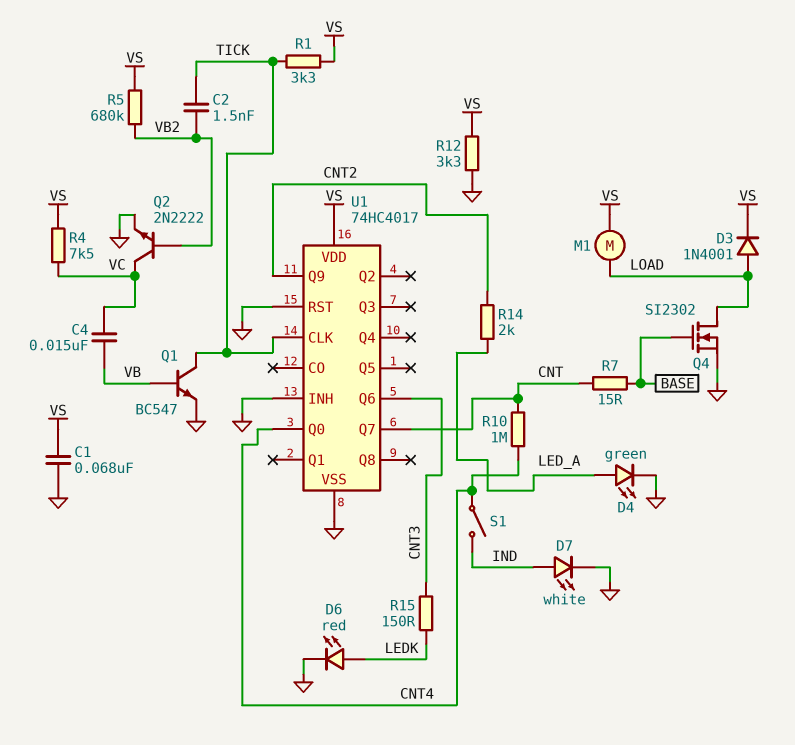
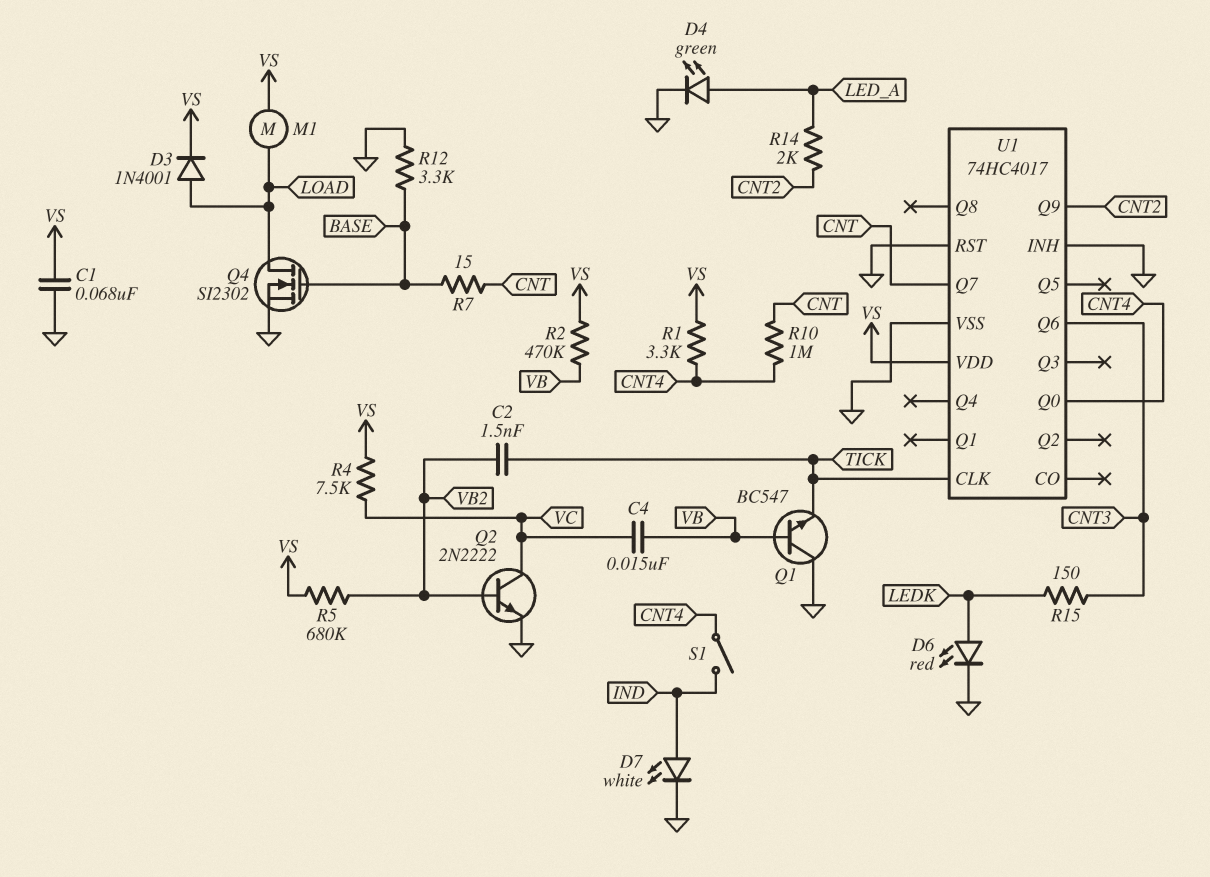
Q1: NPN BC547 (B VB, C TICK, E GND) -> NPN BC547 (B VB, C GND, E TICK)
R1: 3.3k (TICK, VS) -> 3.3k (CNT4, VS)
R2: none -> 470k (VB, VS)
R12: 3.3k (GND, VS) -> 3.3k (BASE, GND)

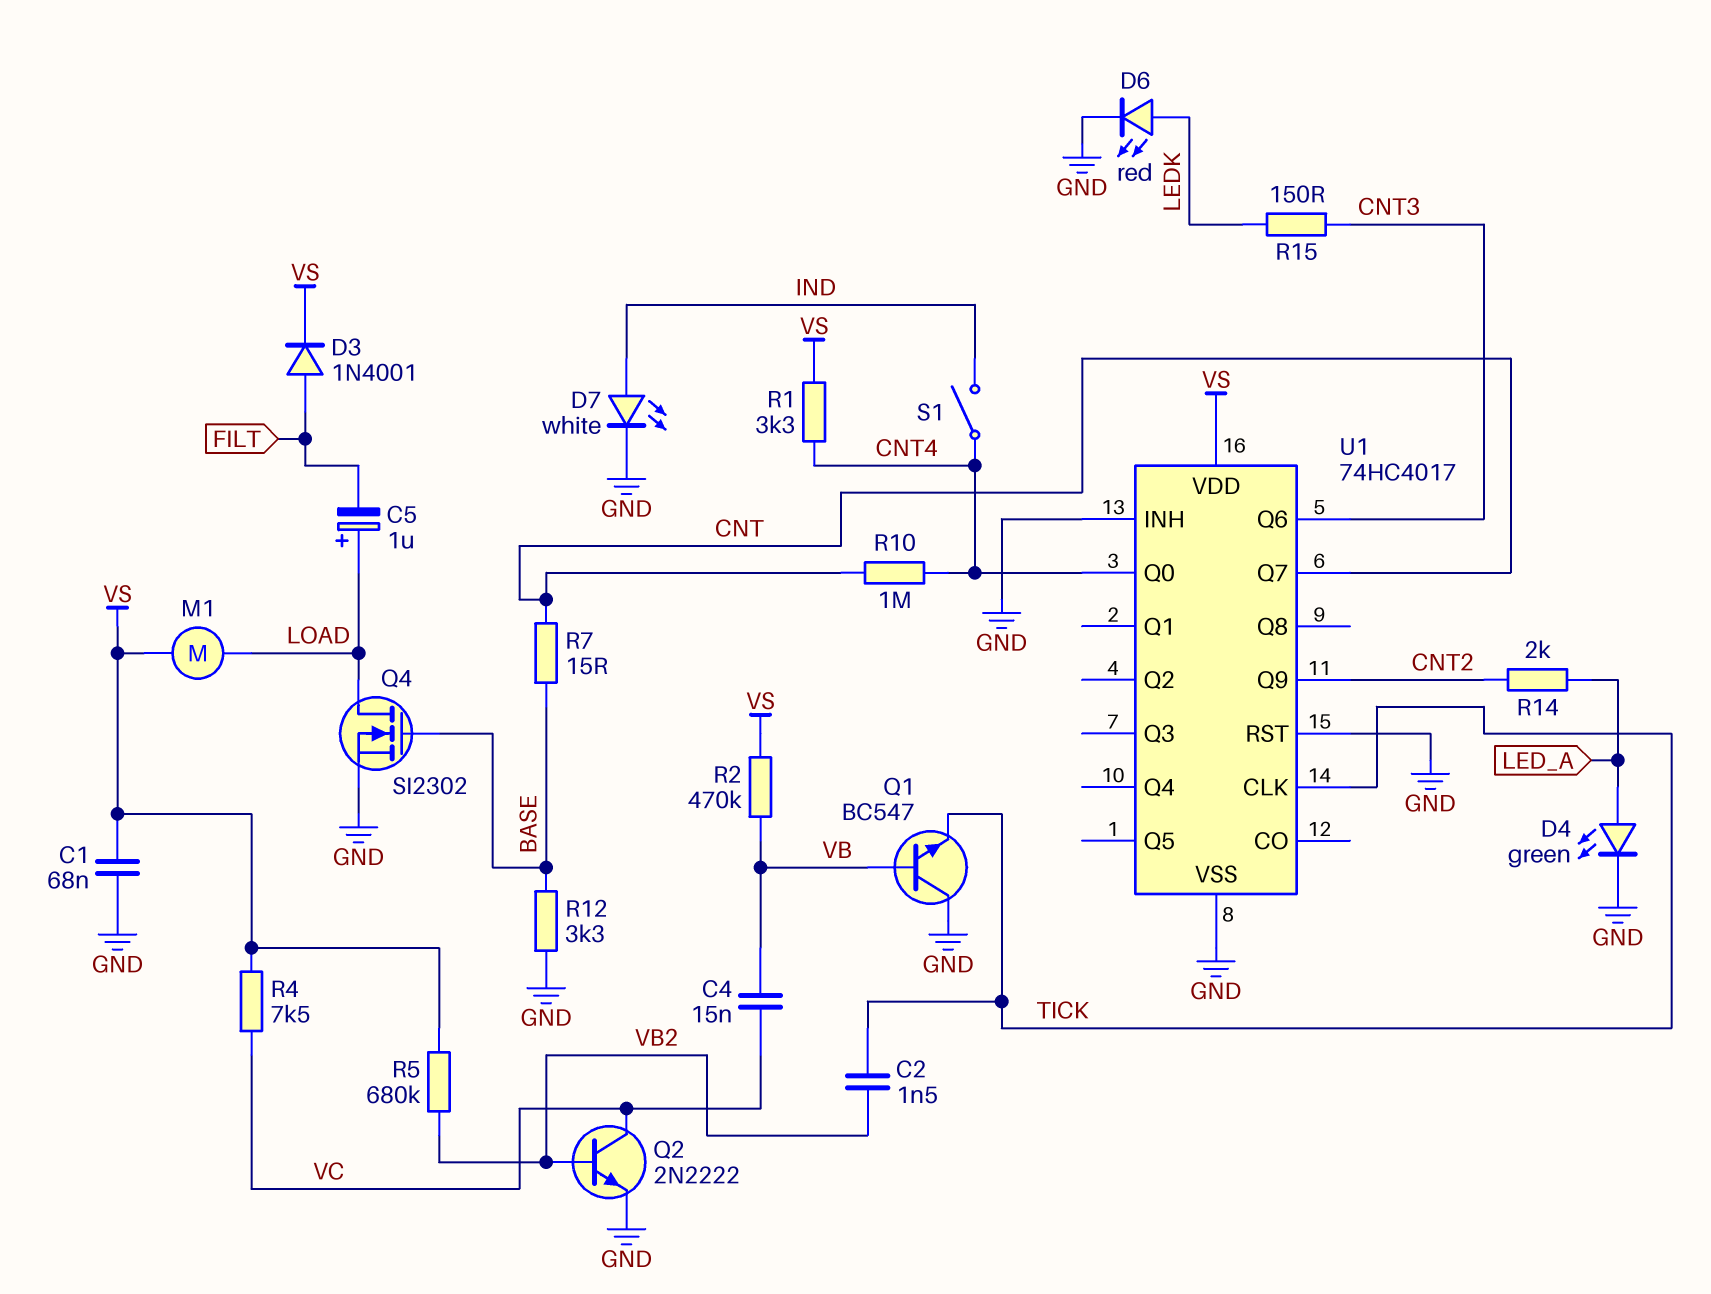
C5: none -> 1uF (plus LOAD, minus FILT)
D3: diode 1N4001 (A LOAD, K VS) -> diode 1N4001 (A FILT, K VS)

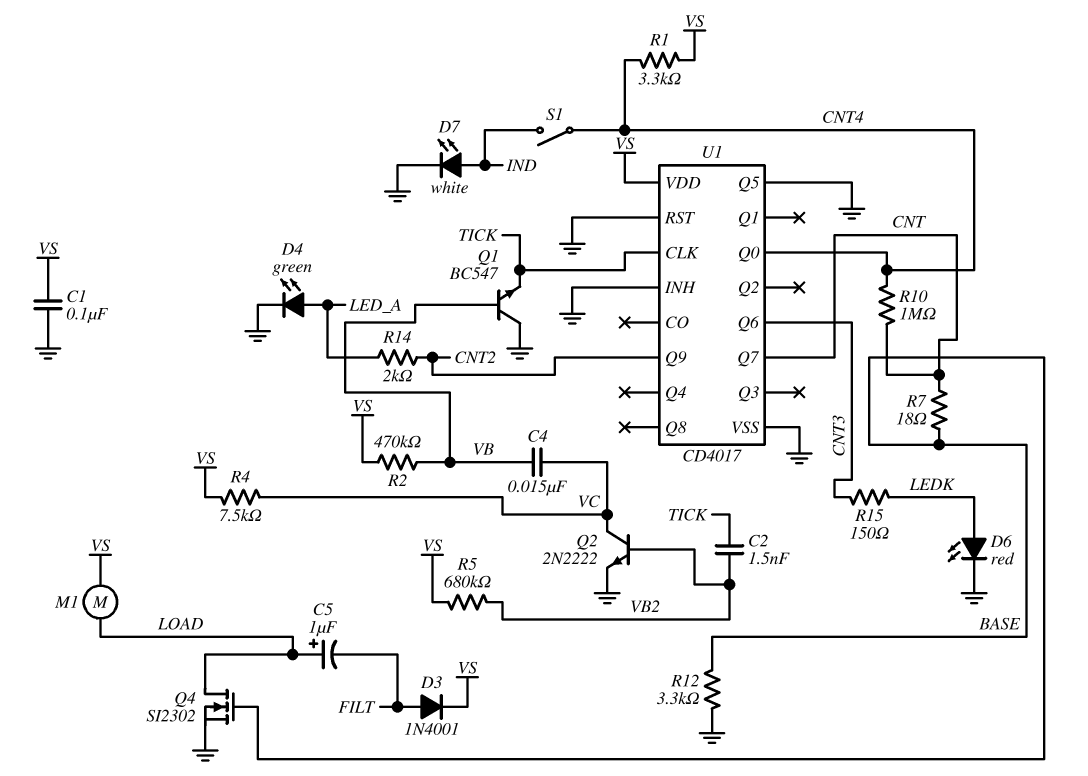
C1: 68nF (GND, VS) -> 100nF (GND, VS)
R7: 15 (BASE, CNT) -> 18 (BASE, CNT)
U1: 74HC4017 -> CD4017
U1 pin Q5: none -> GND

